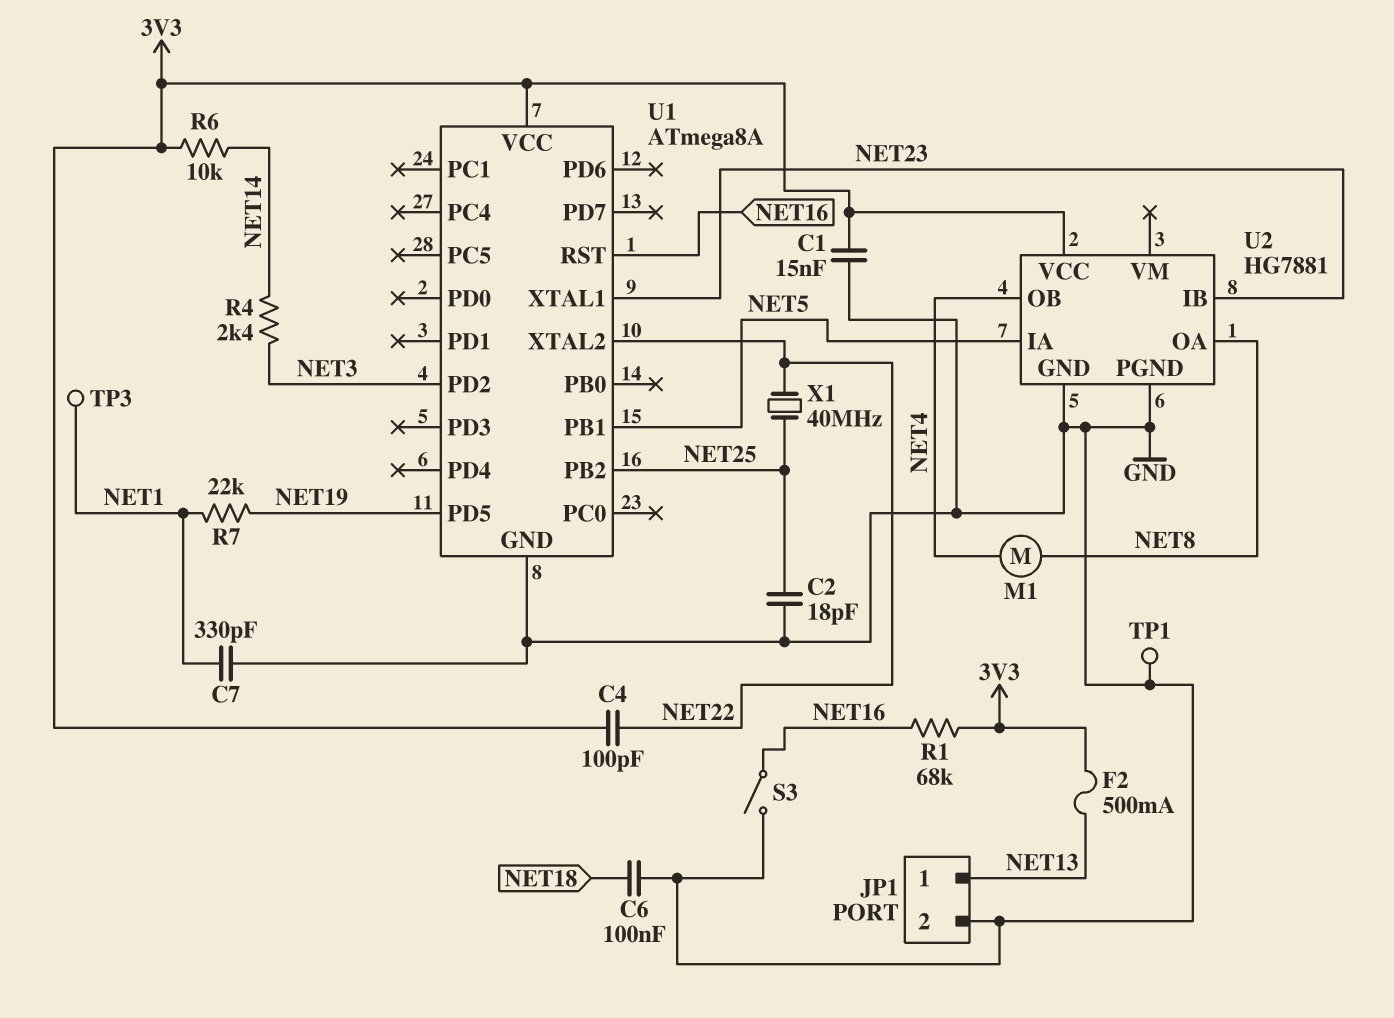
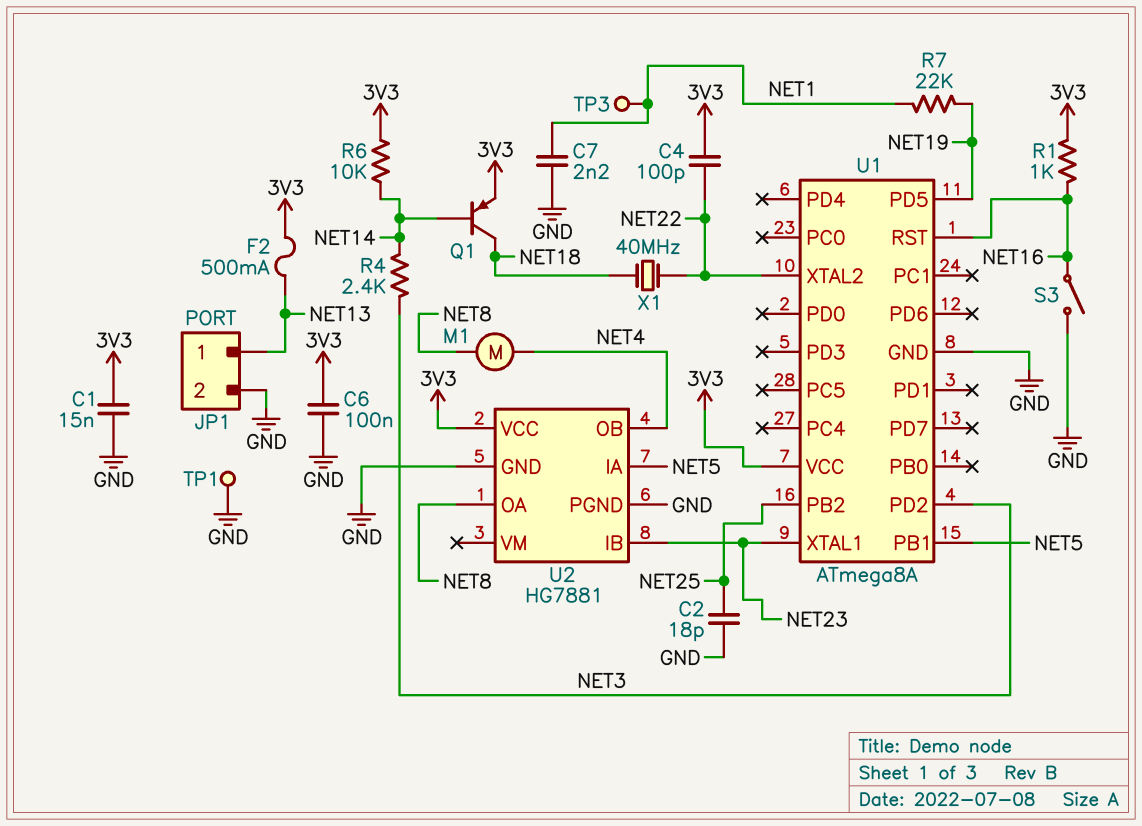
C6: 100nF (GND, NET18) -> 100nF (3V3, GND)
C7: 330pF (GND, NET1) -> 2.2nF (GND, NET1)
Q1: none -> PNP (B NET14, C NET18, E 3V3)
R1: 68k (3V3, NET16) -> 1k (3V3, NET16)
X1: 40MHz (NET22, NET25) -> 40MHz (NET18, NET22)

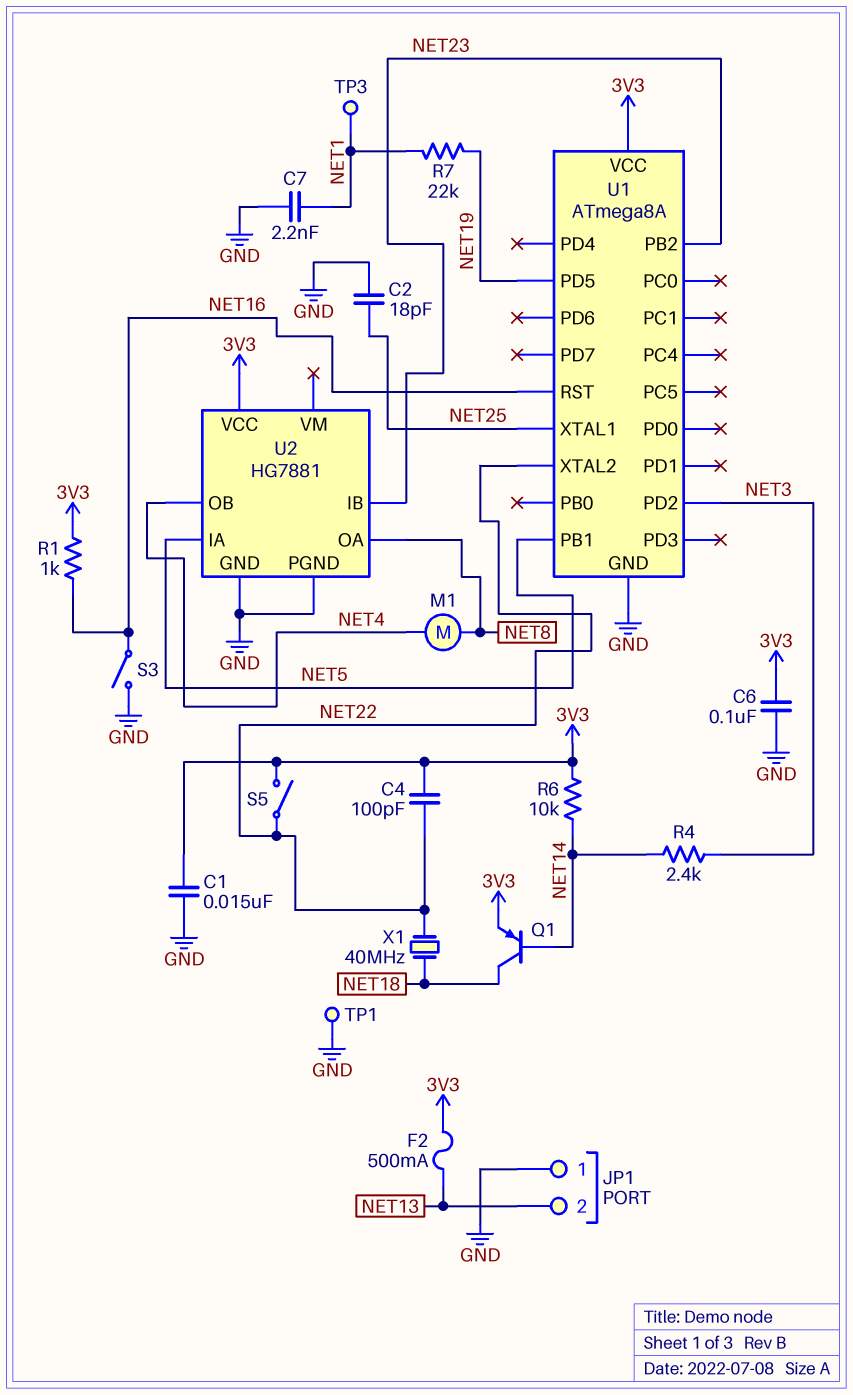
JP1 pin 1: NET13 -> GND
JP1 pin 2: GND -> NET13
S5: none -> switch (3V3, NET22)
U1 pin PB2: NET25 -> NET23
U1 pin XTAL1: NET23 -> NET25

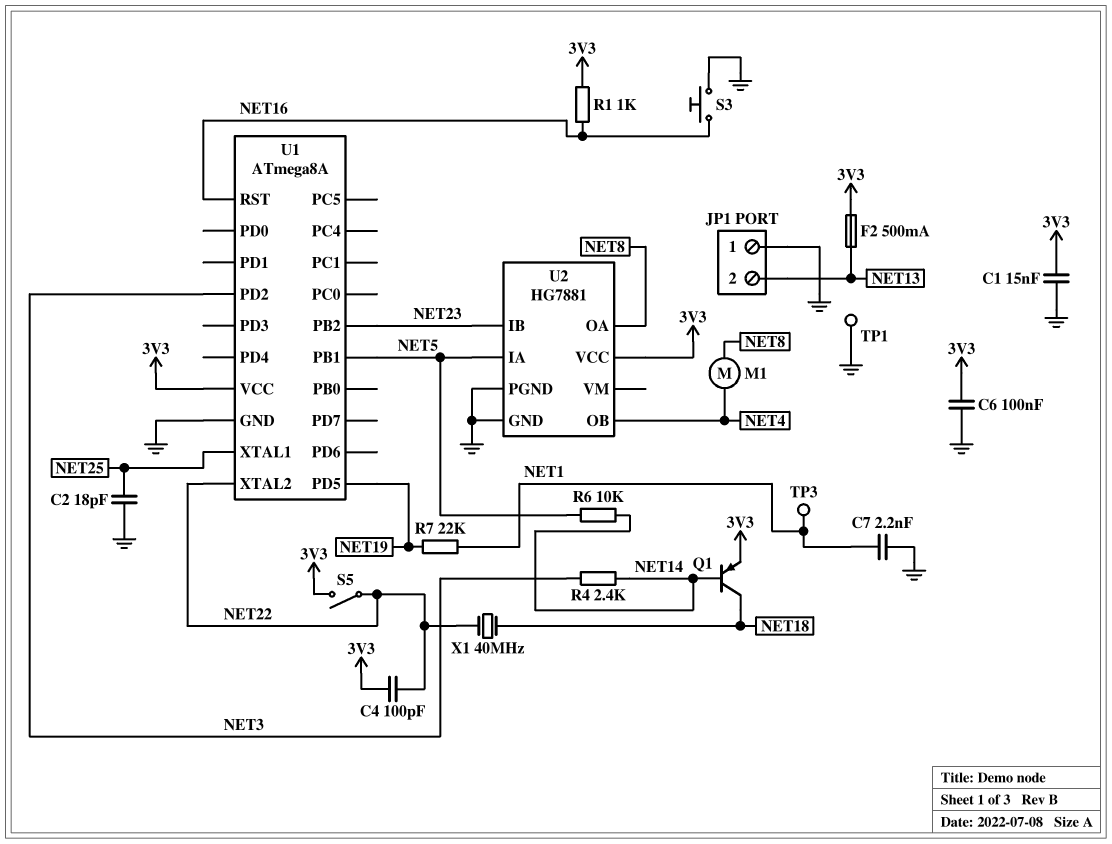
R6: 10k (3V3, NET14) -> 10k (NET5, NET14)
S3: switch (GND, NET16) -> button (GND, NET16)

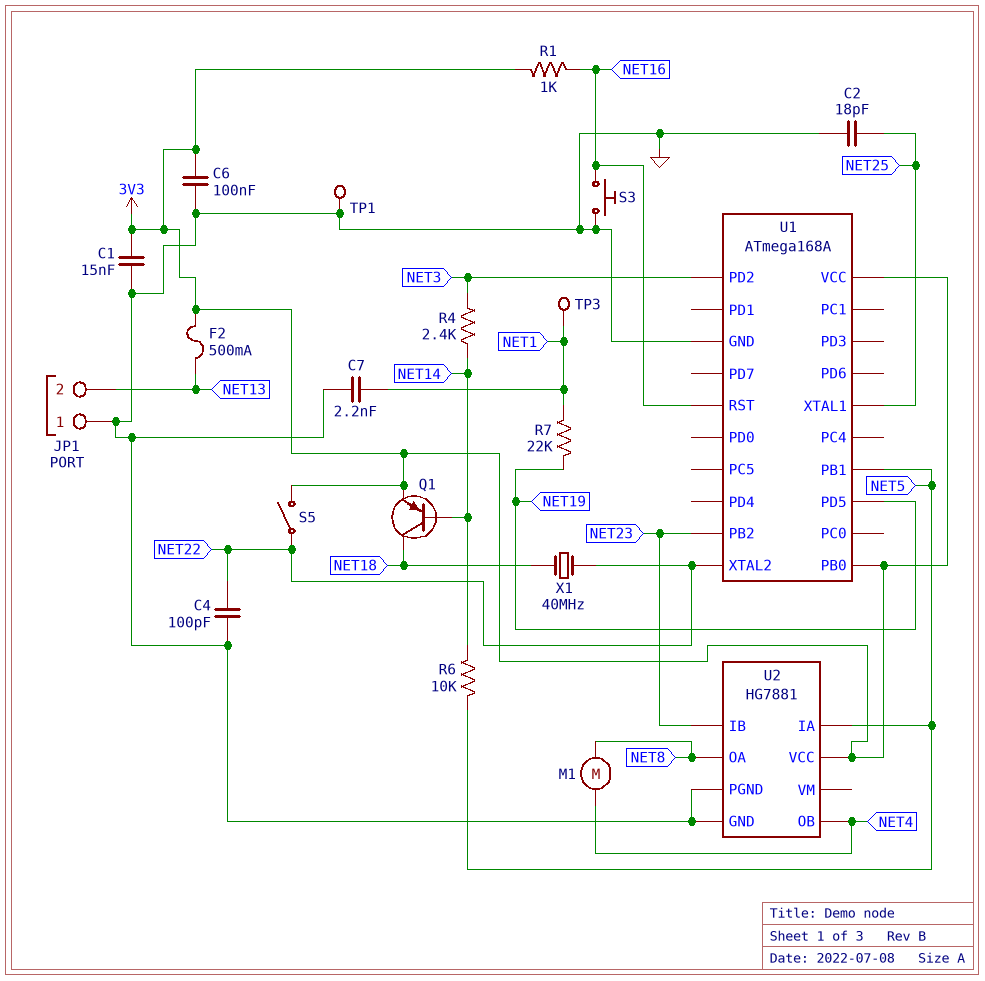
C4: 100pF (3V3, NET22) -> 100pF (GND, NET22)
U1: ATmega8A -> ATmega168A
U1 pin PB0: none -> 3V3

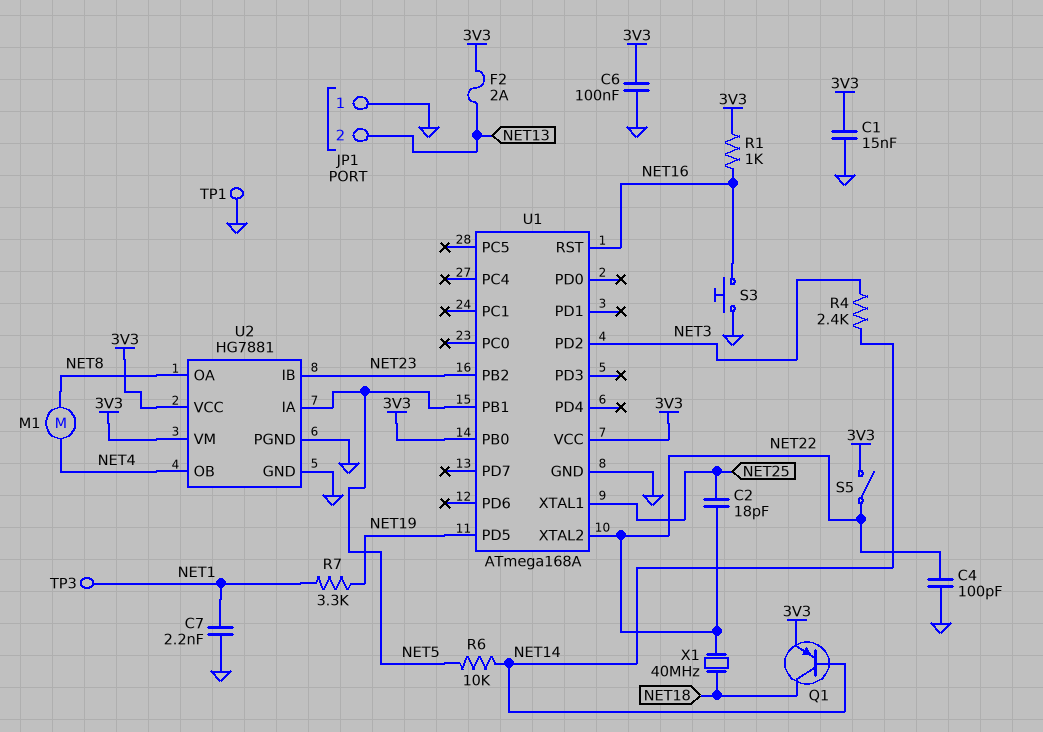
C2: 18pF (GND, NET25) -> 18pF (NET22, NET25)
F2: 500mA (3V3, NET13) -> 2A (3V3, NET13)
R7: 22k (NET1, NET19) -> 3.3k (NET1, NET19)
U2 pin VM: none -> 3V3

